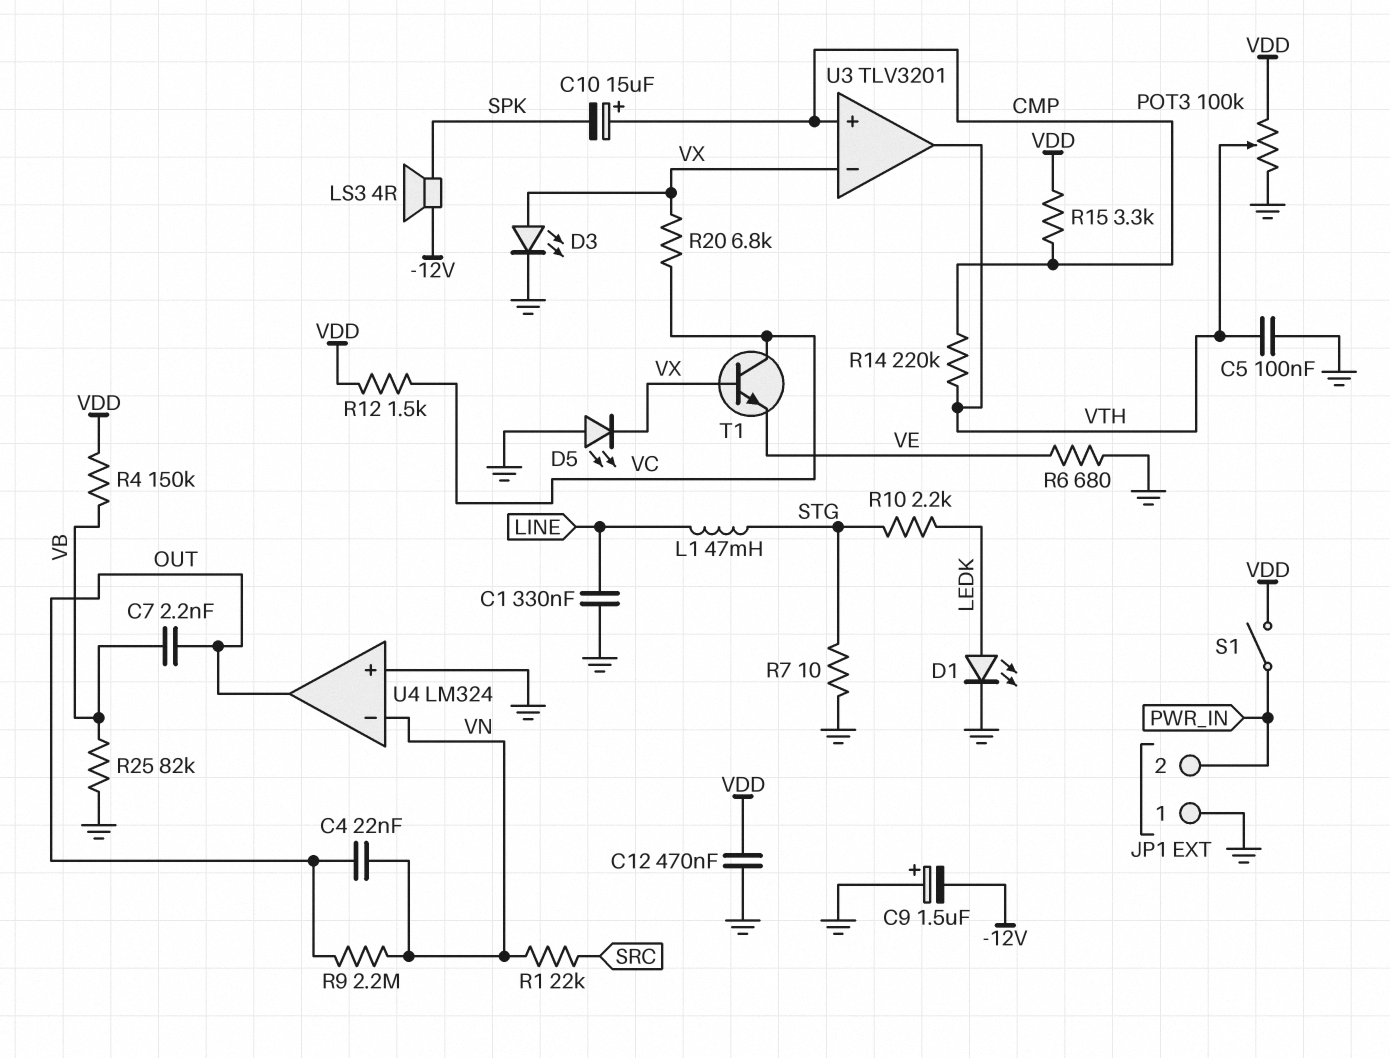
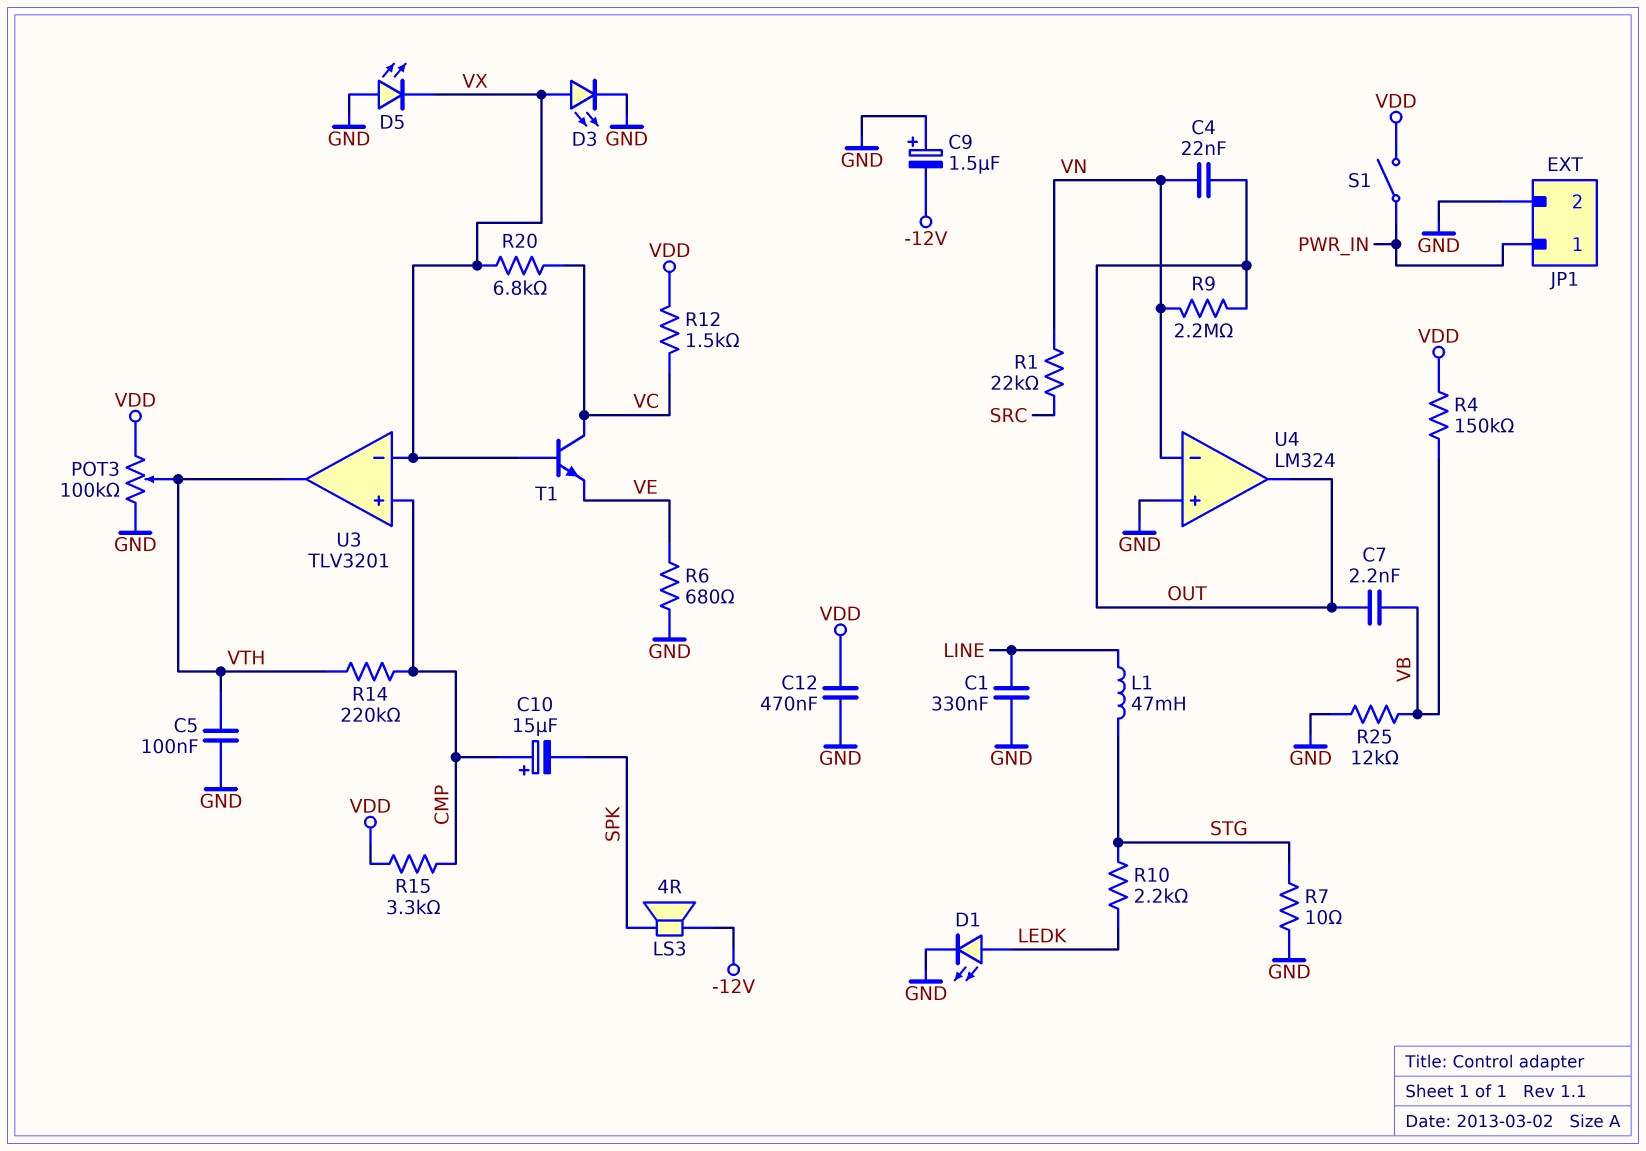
JP1 pin 1: GND -> PWR_IN
JP1 pin 2: PWR_IN -> GND
R25: 82k (GND, VB) -> 12k (GND, VB)

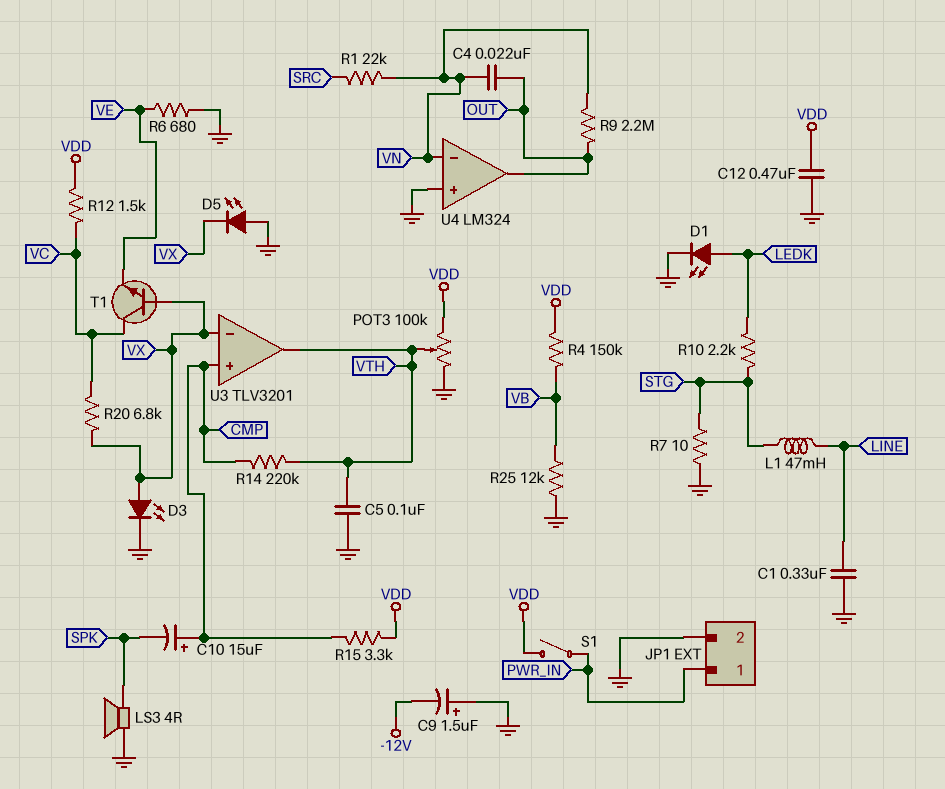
C7: 2.2nF (OUT, VB) -> none
LS3: speaker 4R (-12V, SPK) -> speaker 4R (GND, SPK)

